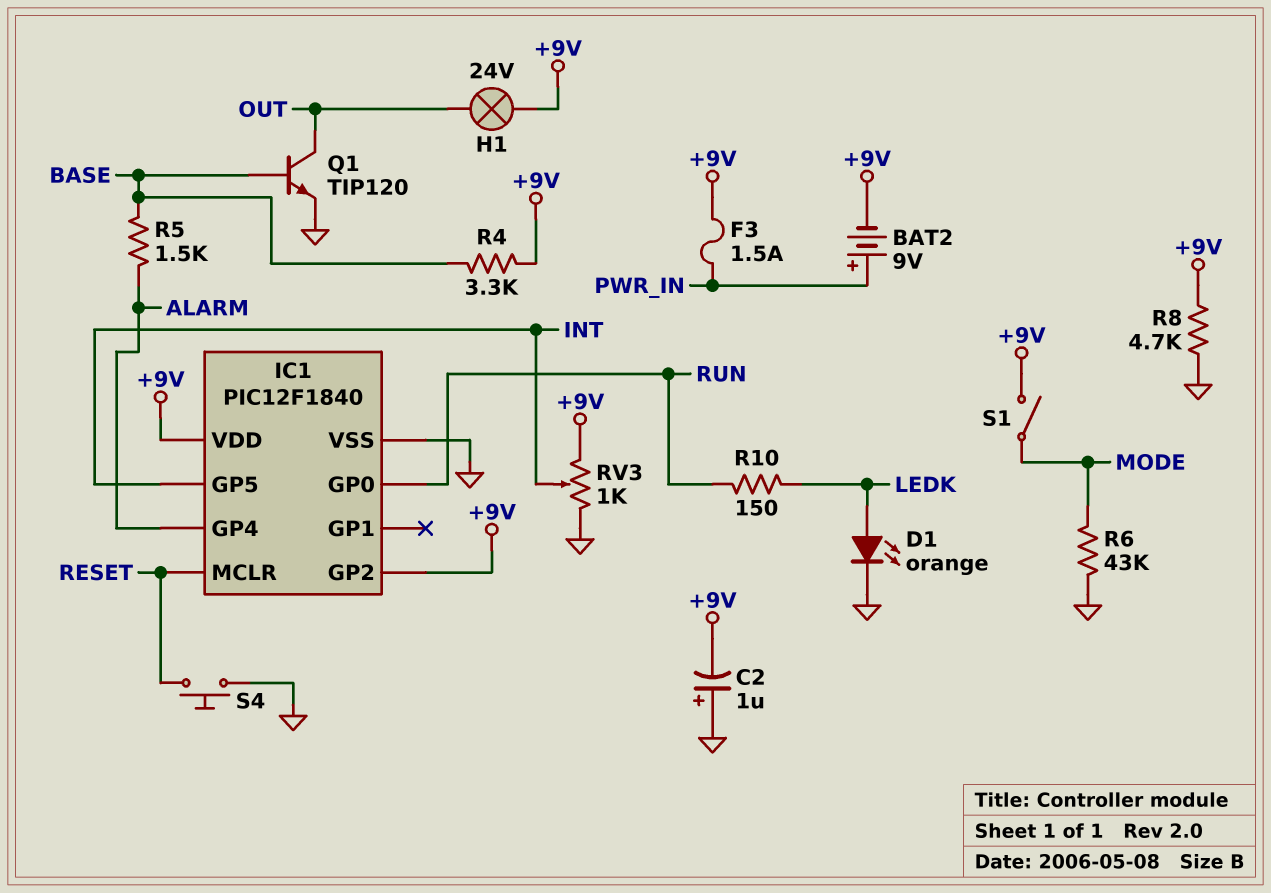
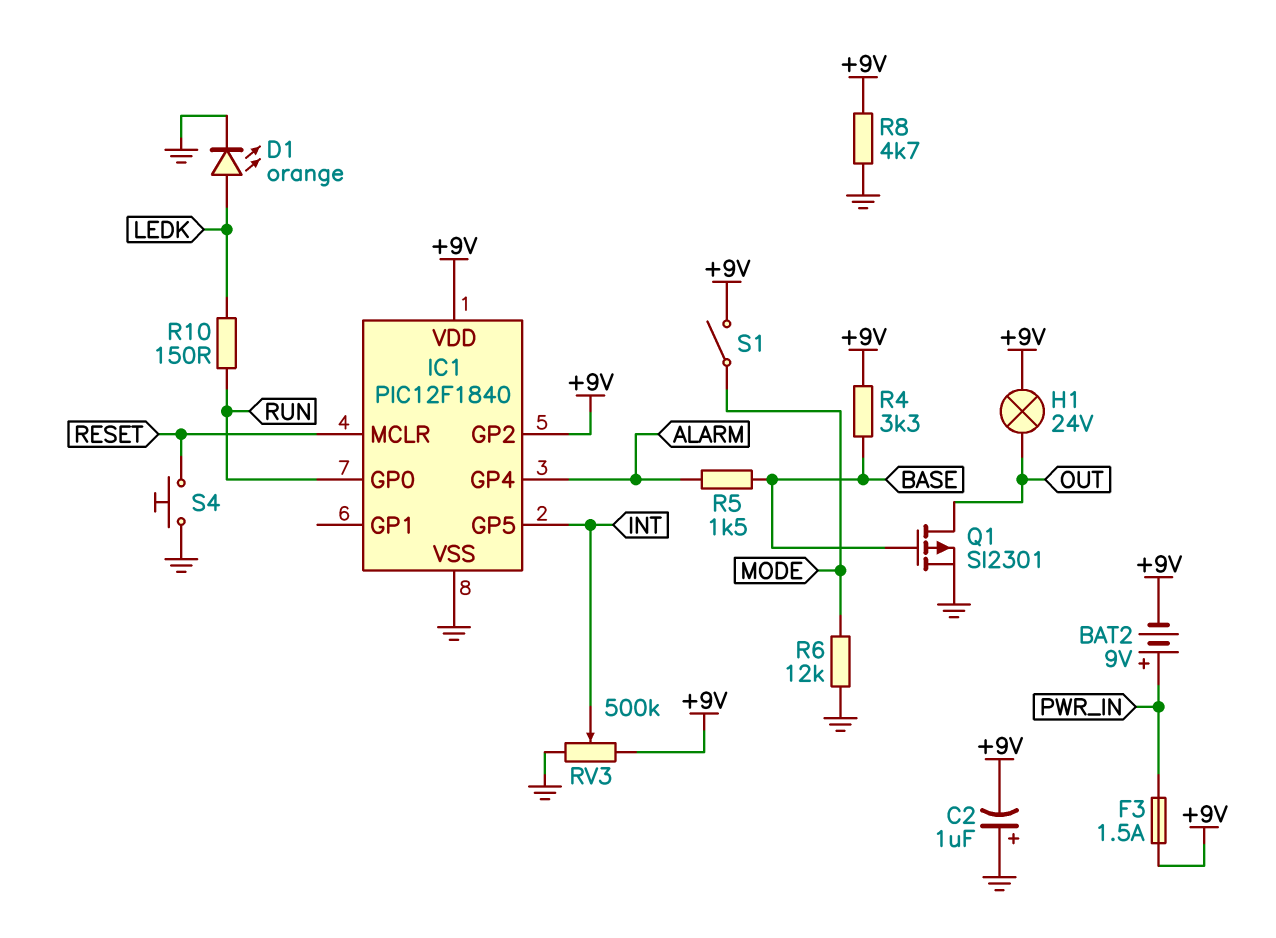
Q1: NPN TIP120 (B BASE, C OUT, E GND) -> PMOS SI2301 (G BASE, D OUT, S GND)
R6: 43k (GND, MODE) -> 12k (GND, MODE)
RV3: 1k (+9V, GND, wiper INT) -> 500k (+9V, GND, wiper INT)

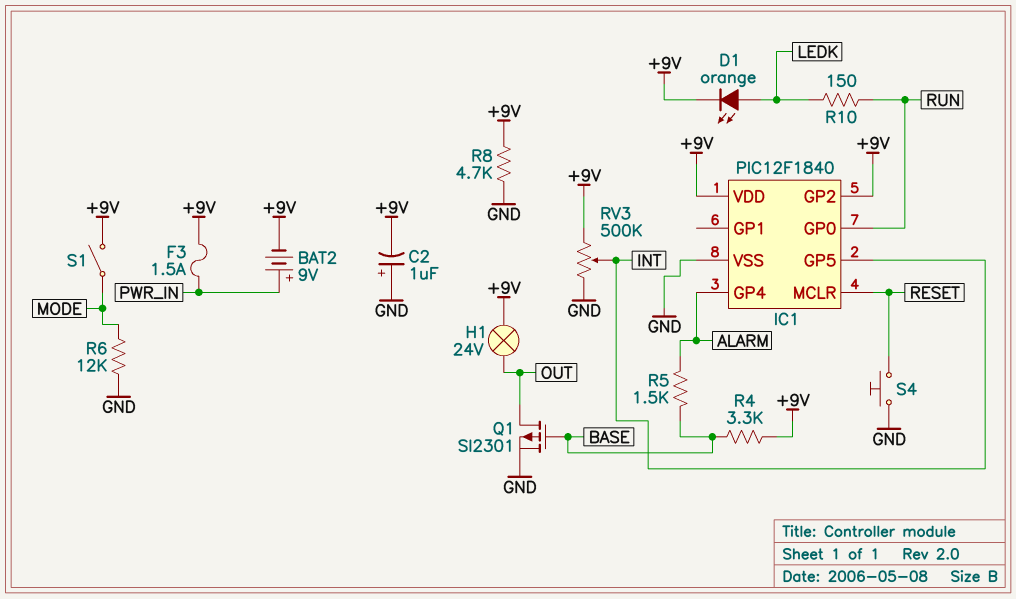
D1: LED orange (A LEDK, K GND) -> LED orange (A LEDK, K +9V)

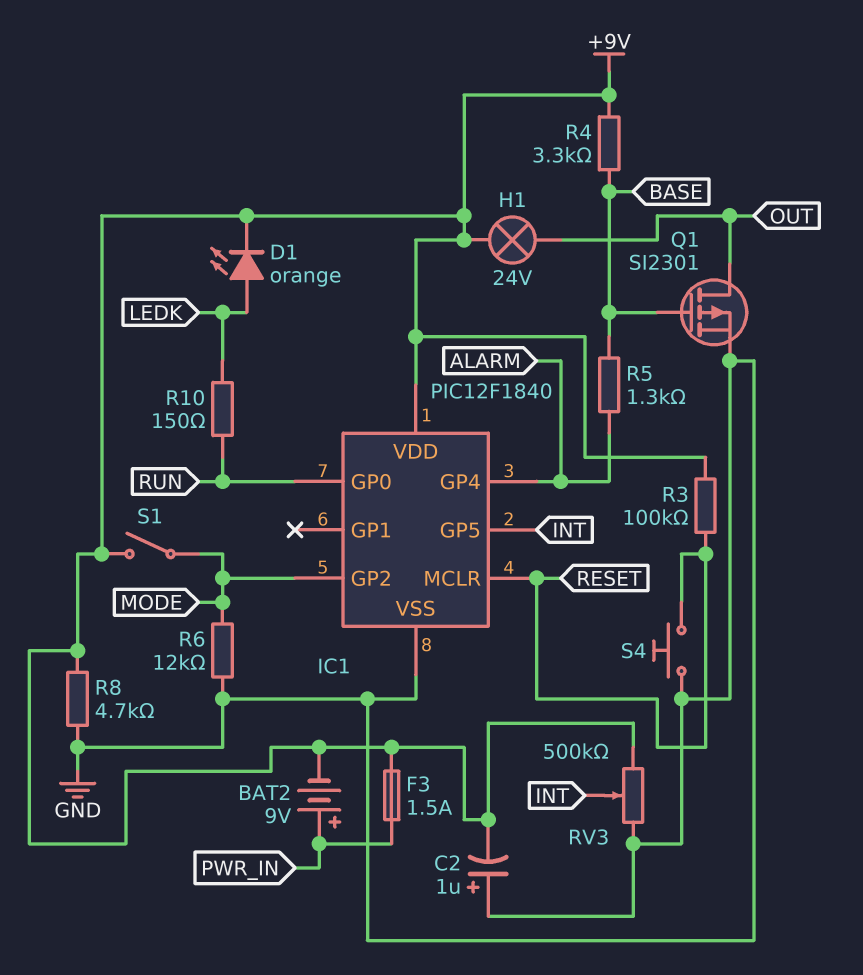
IC1 pin GP2: +9V -> MODE
R3: none -> 100k (+9V, RESET)
R5: 1.5k (ALARM, BASE) -> 1.3k (ALARM, BASE)

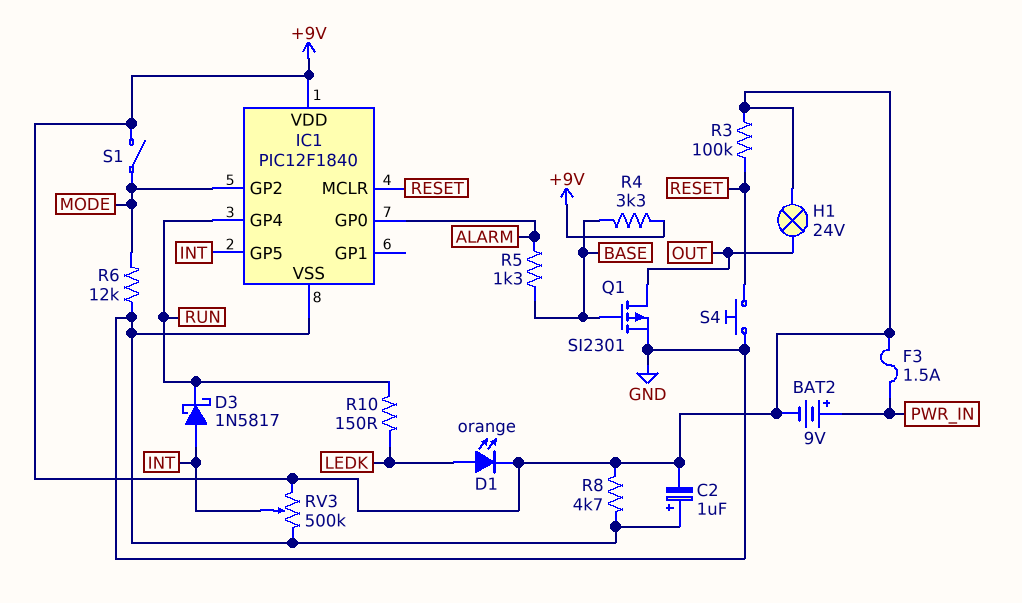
D3: none -> schottky 1N5817 (A INT, K RUN)
IC1 pin GP0: RUN -> ALARM
IC1 pin GP4: ALARM -> RUN

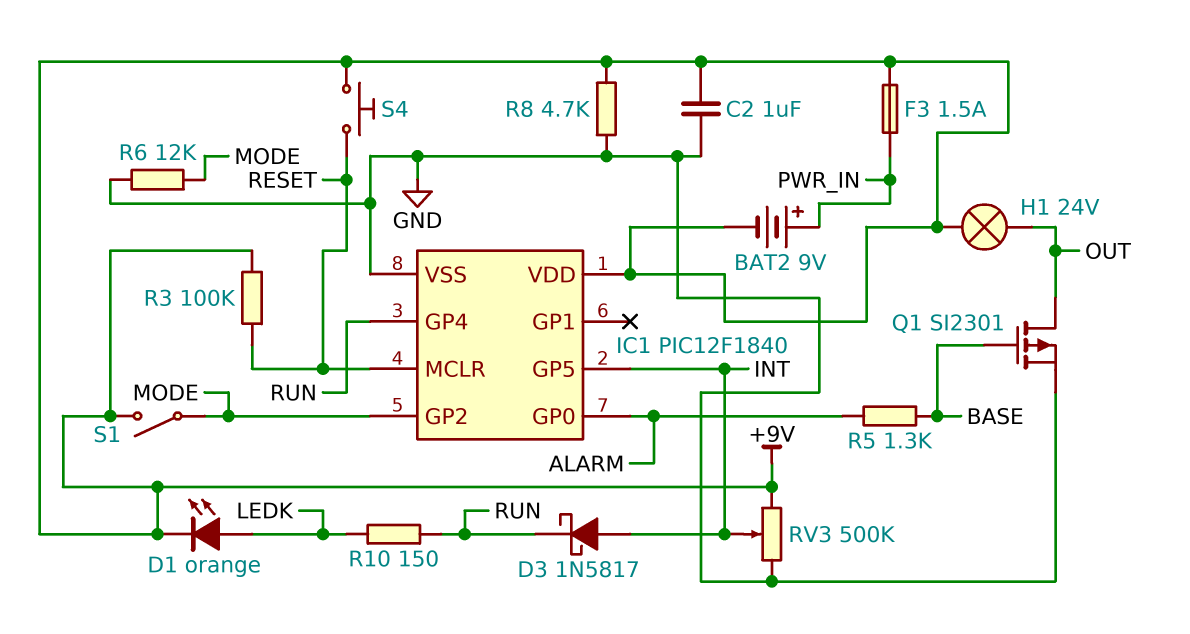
C2: 1uF (plus GND, minus +9V) -> 1uF (+9V, GND)
R4: 3.3k (+9V, BASE) -> none
S4: button (GND, RESET) -> button (+9V, RESET)

